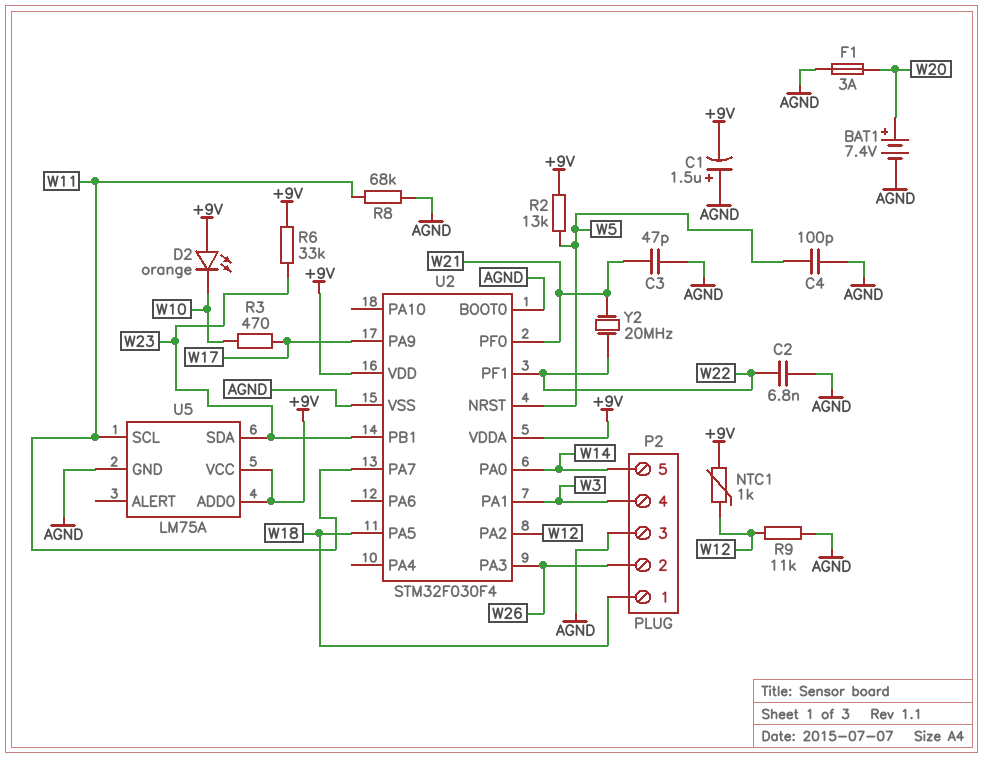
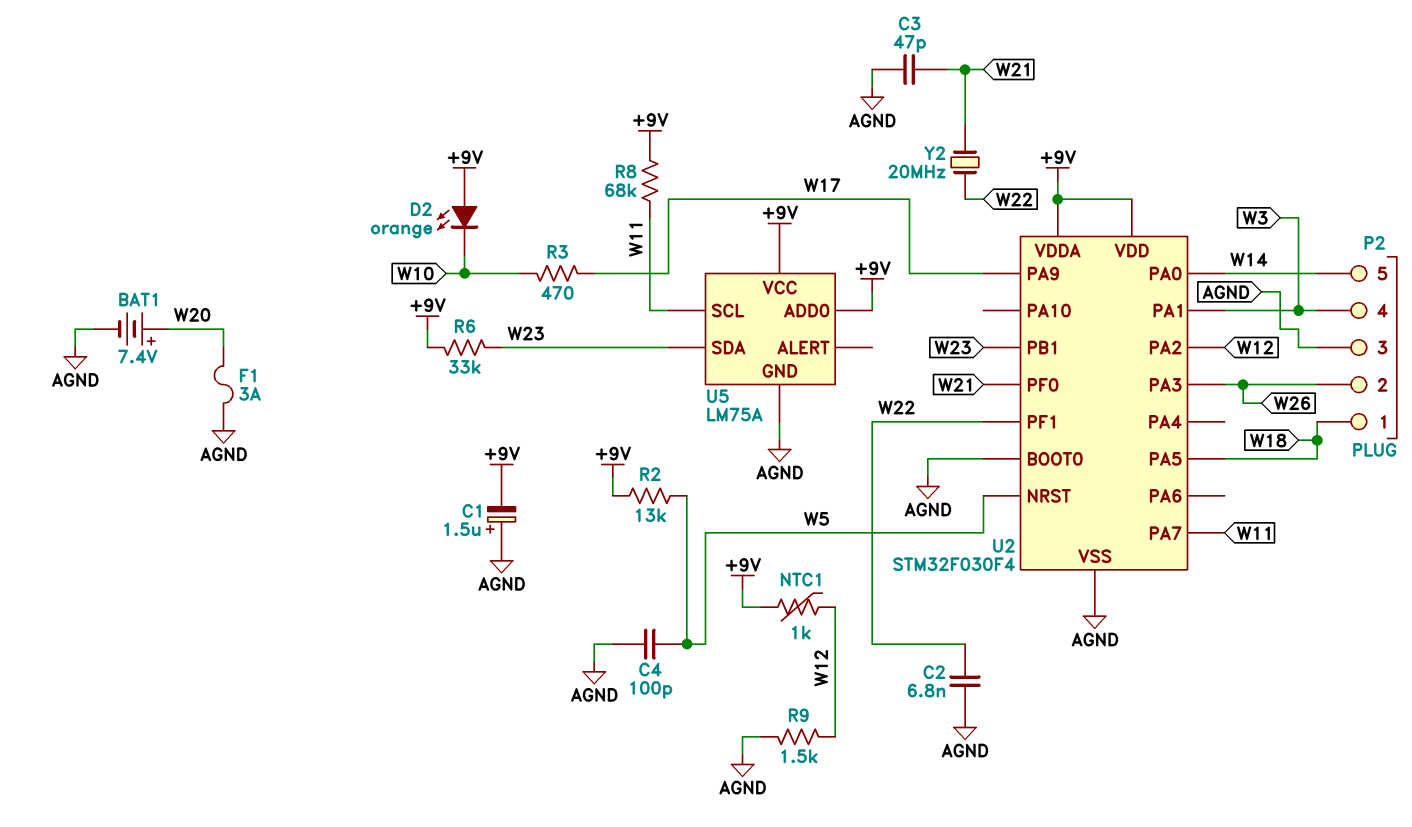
R8: 68k (AGND, W11) -> 68k (+9V, W11)
R9: 11k (AGND, W12) -> 1.5k (AGND, W12)

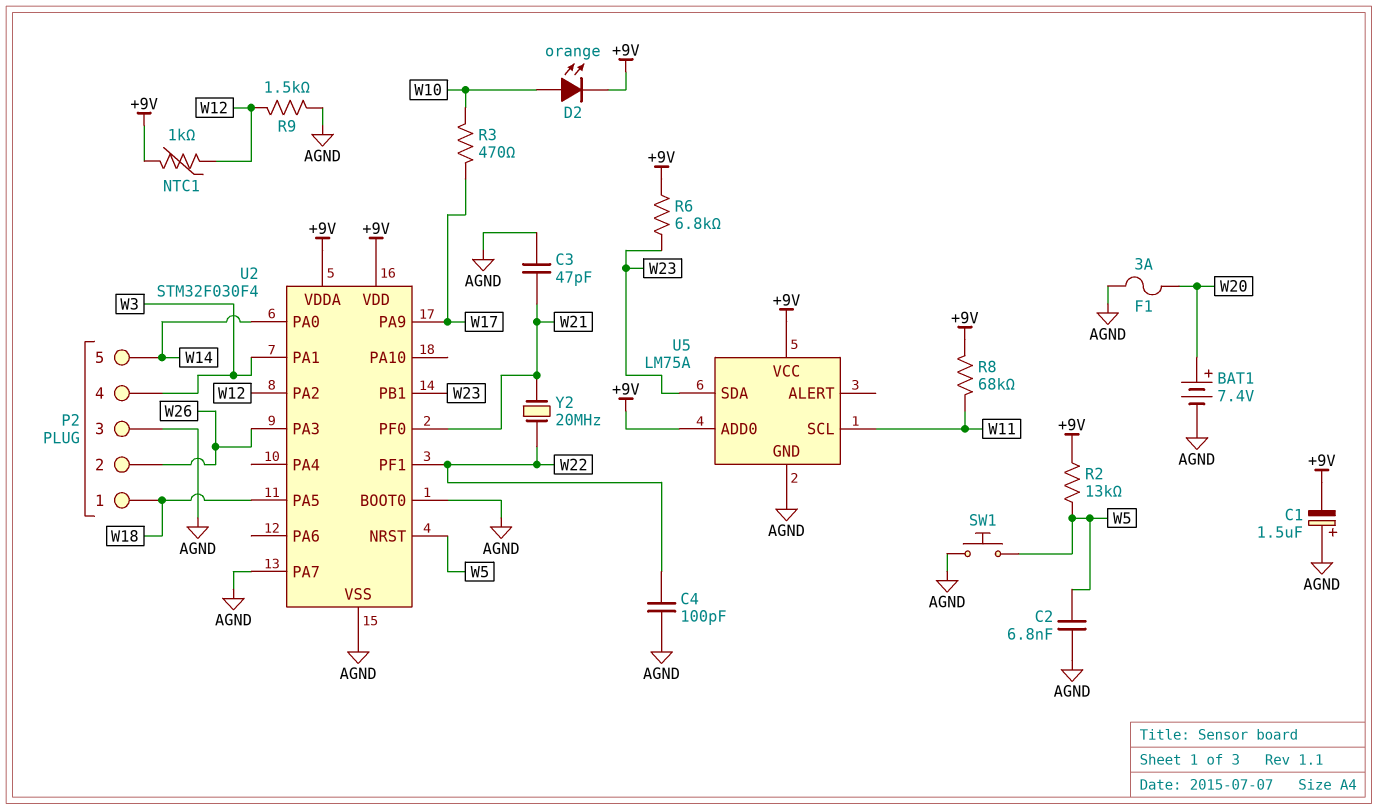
C2: 6.8nF (AGND, W22) -> 6.8nF (AGND, W5)
C4: 100pF (AGND, W5) -> 100pF (AGND, W22)
D2: LED orange (A +9V, K W10) -> LED orange (A W10, K +9V)
R6: 33k (+9V, W23) -> 6.8k (+9V, W23)
SW1: none -> button (AGND, W5)
U2 pin PA7: W11 -> AGND

